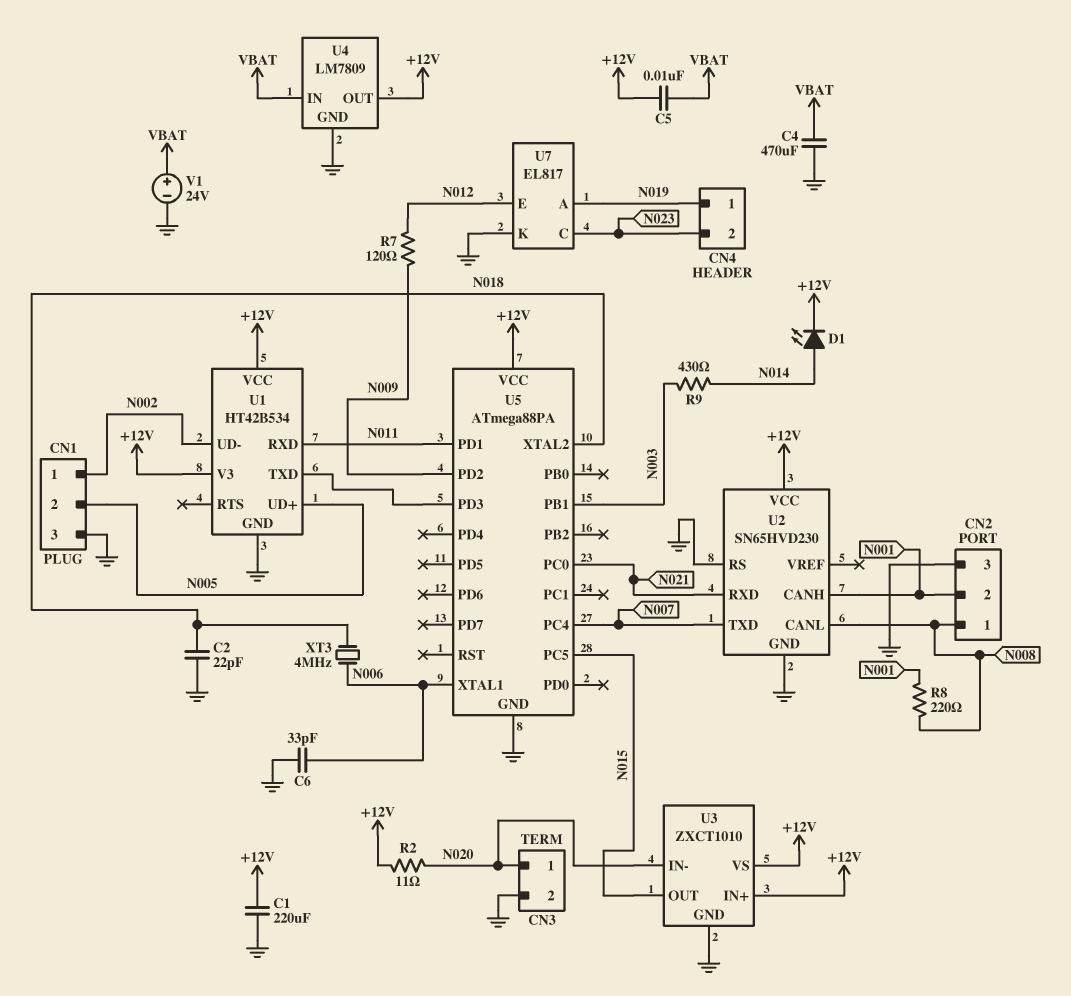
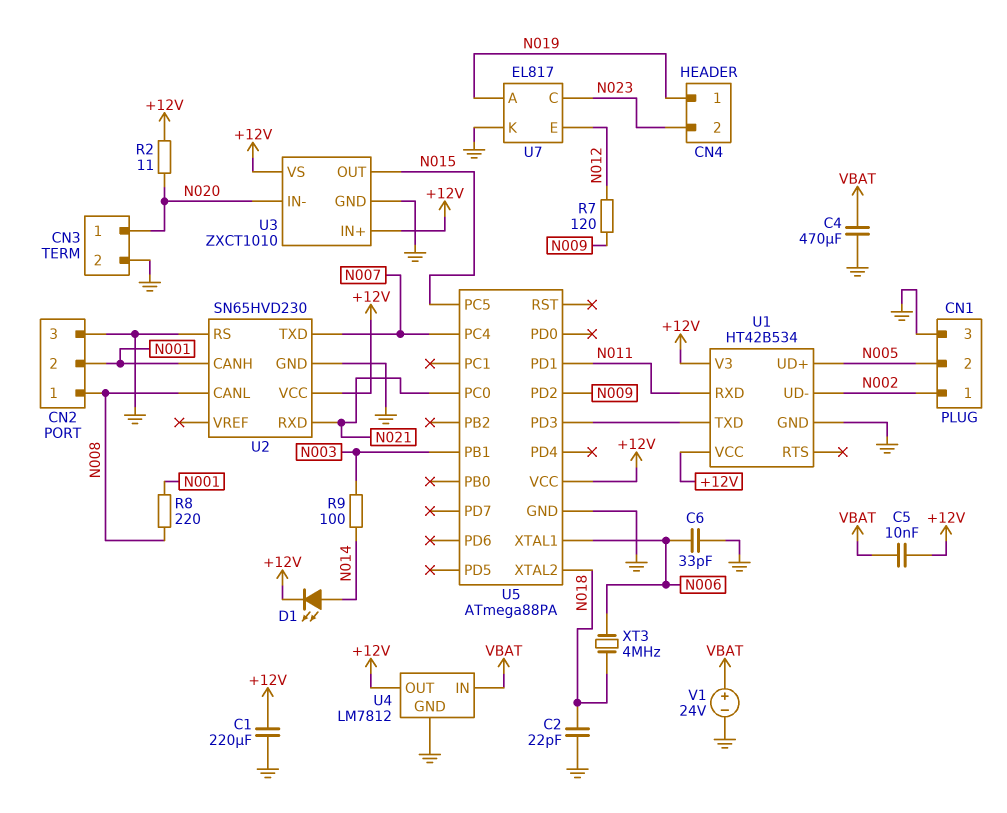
R9: 430 (N003, N014) -> 100 (N003, N014)
U4: LM7809 -> LM7812

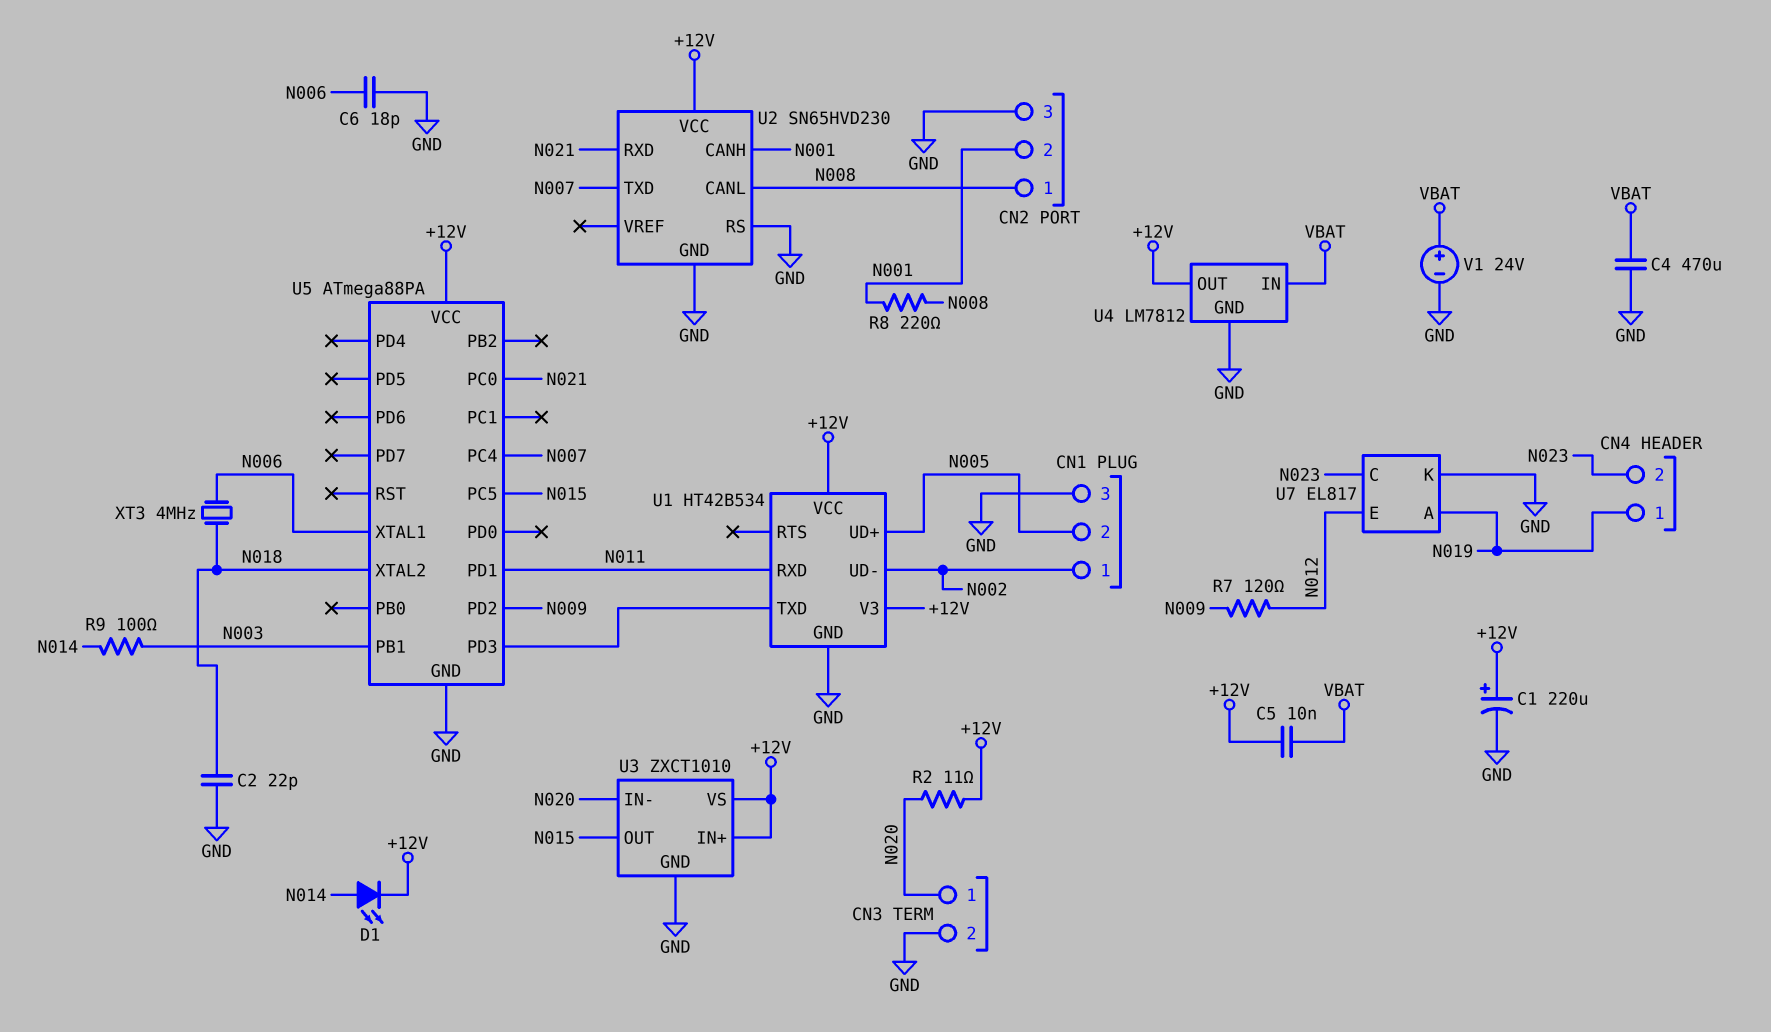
C1: 220uF (+12V, GND) -> 220uF (plus +12V, minus GND)
C6: 33pF (GND, N006) -> 18pF (GND, N006)

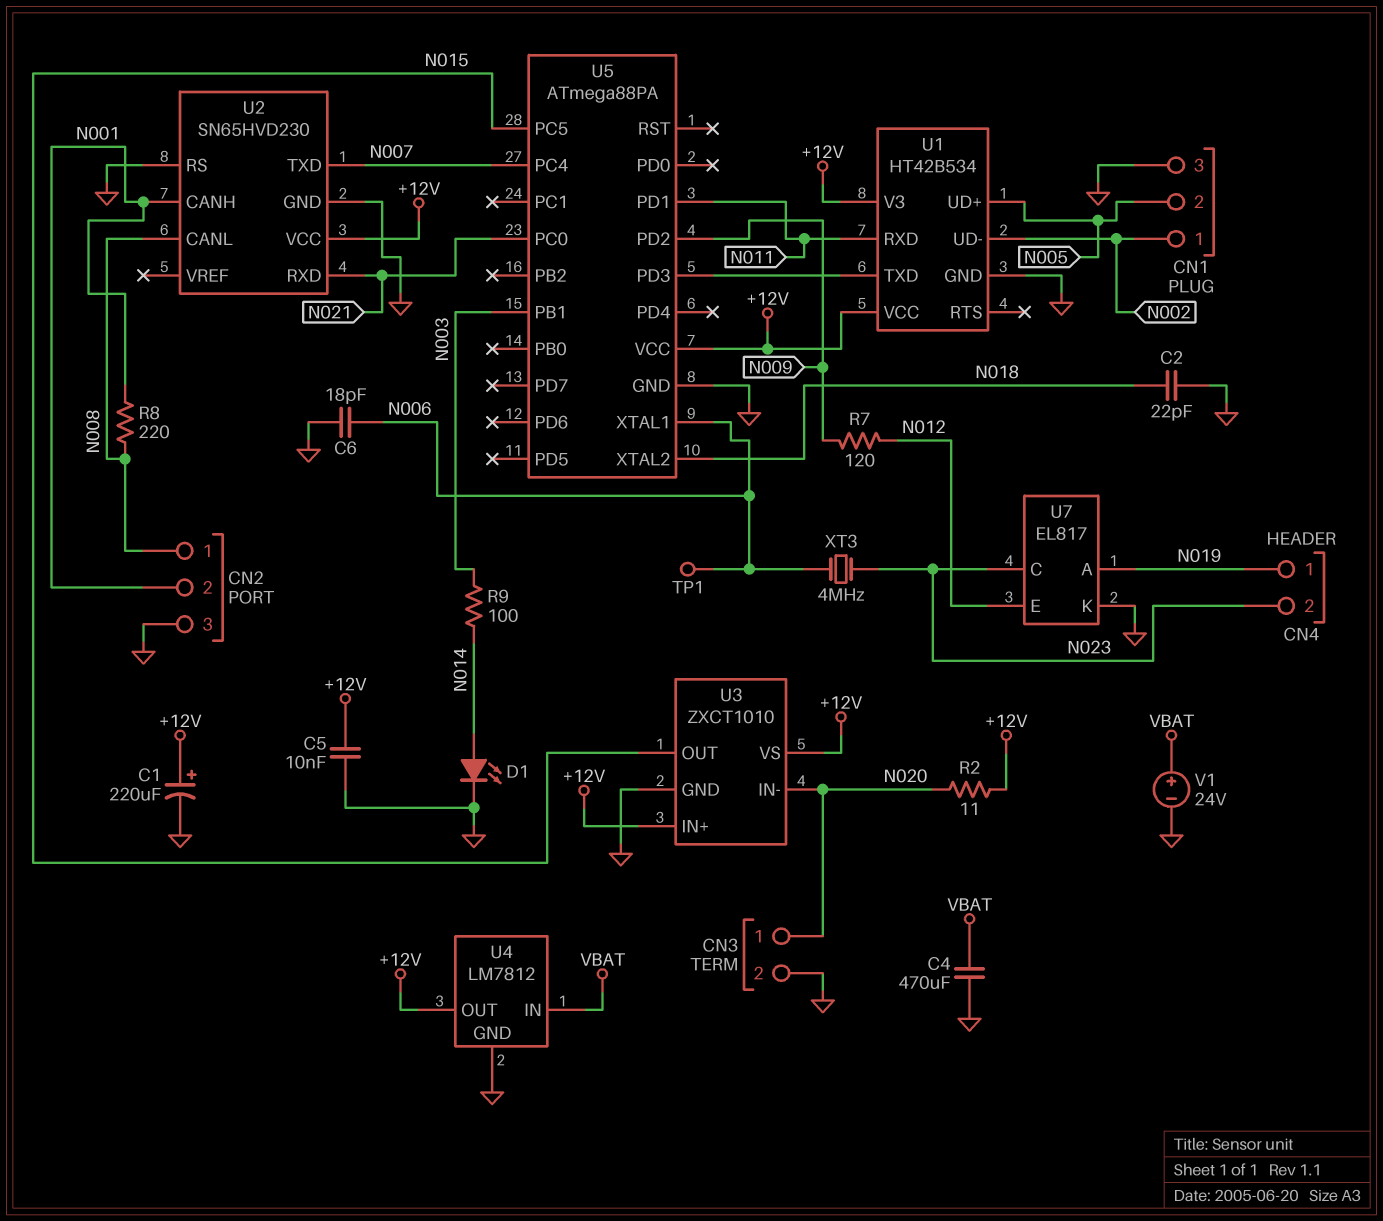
C5: 10nF (+12V, VBAT) -> 10nF (+12V, GND)
D1: LED (A N014, K +12V) -> LED (A N014, K GND)
TP1: none -> test point (N006)
XT3: 4MHz (N006, N018) -> 4MHz (N006, N023)

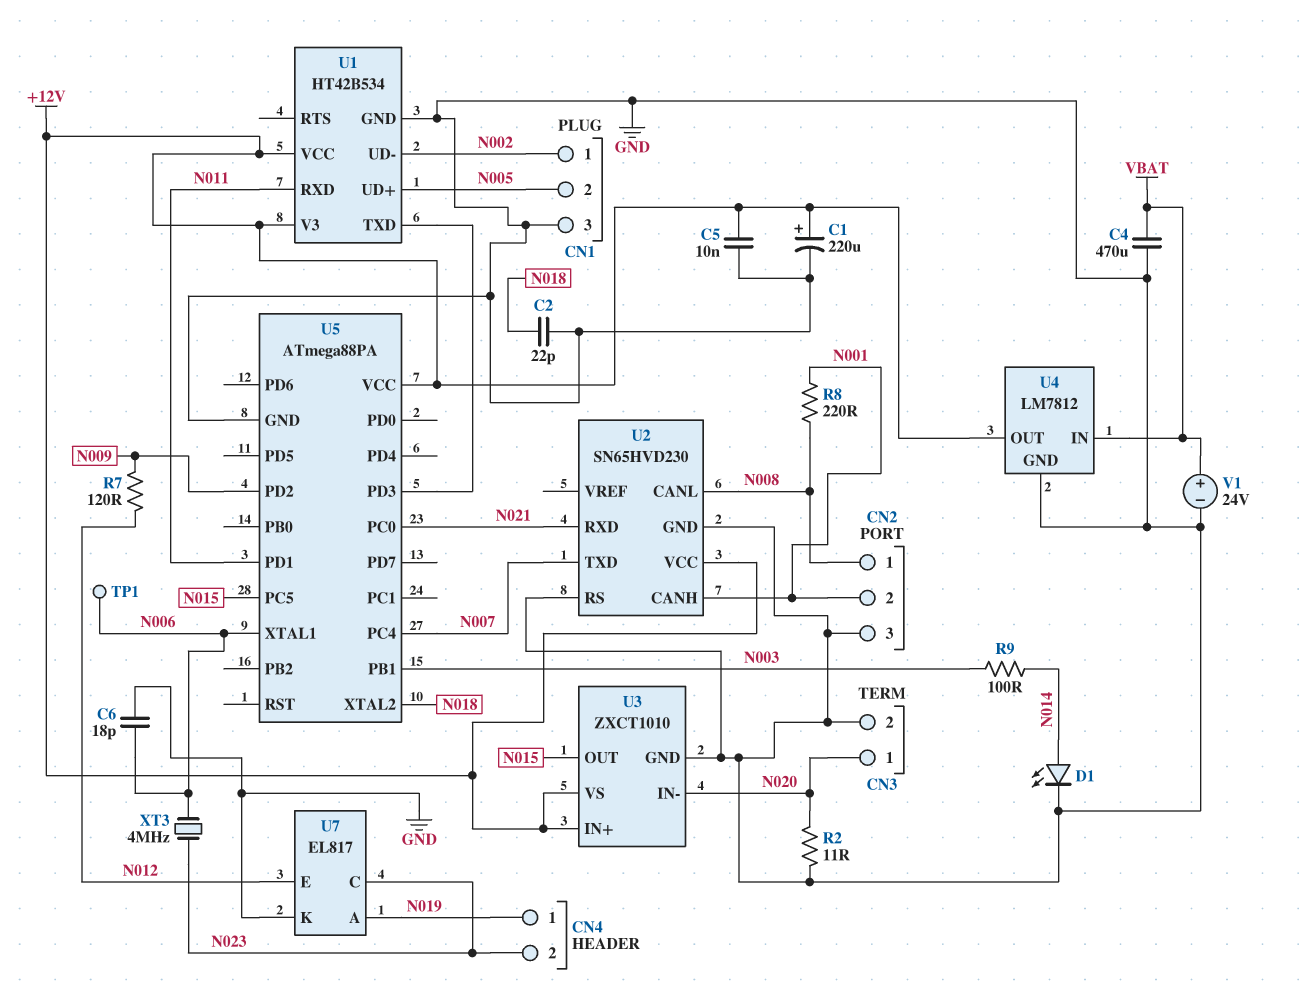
R2: 11 (+12V, N020) -> 11 (GND, N020)

